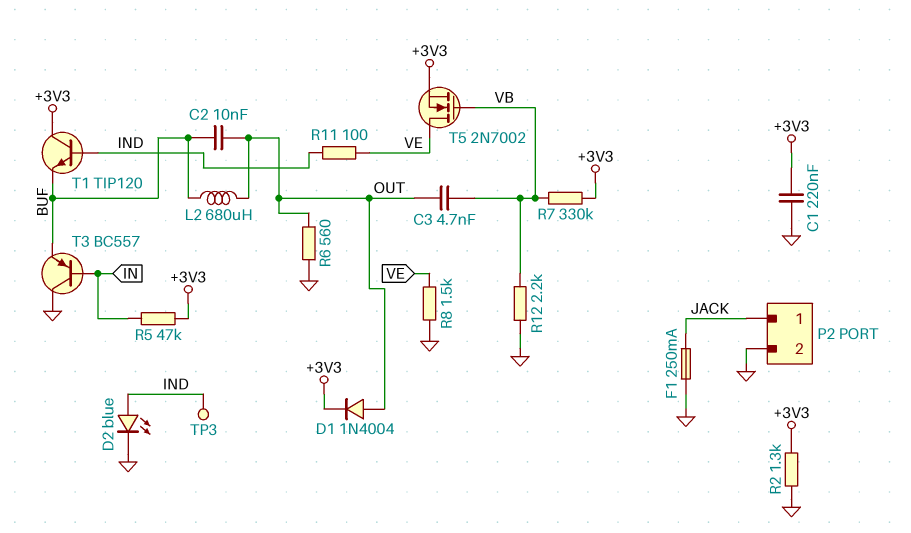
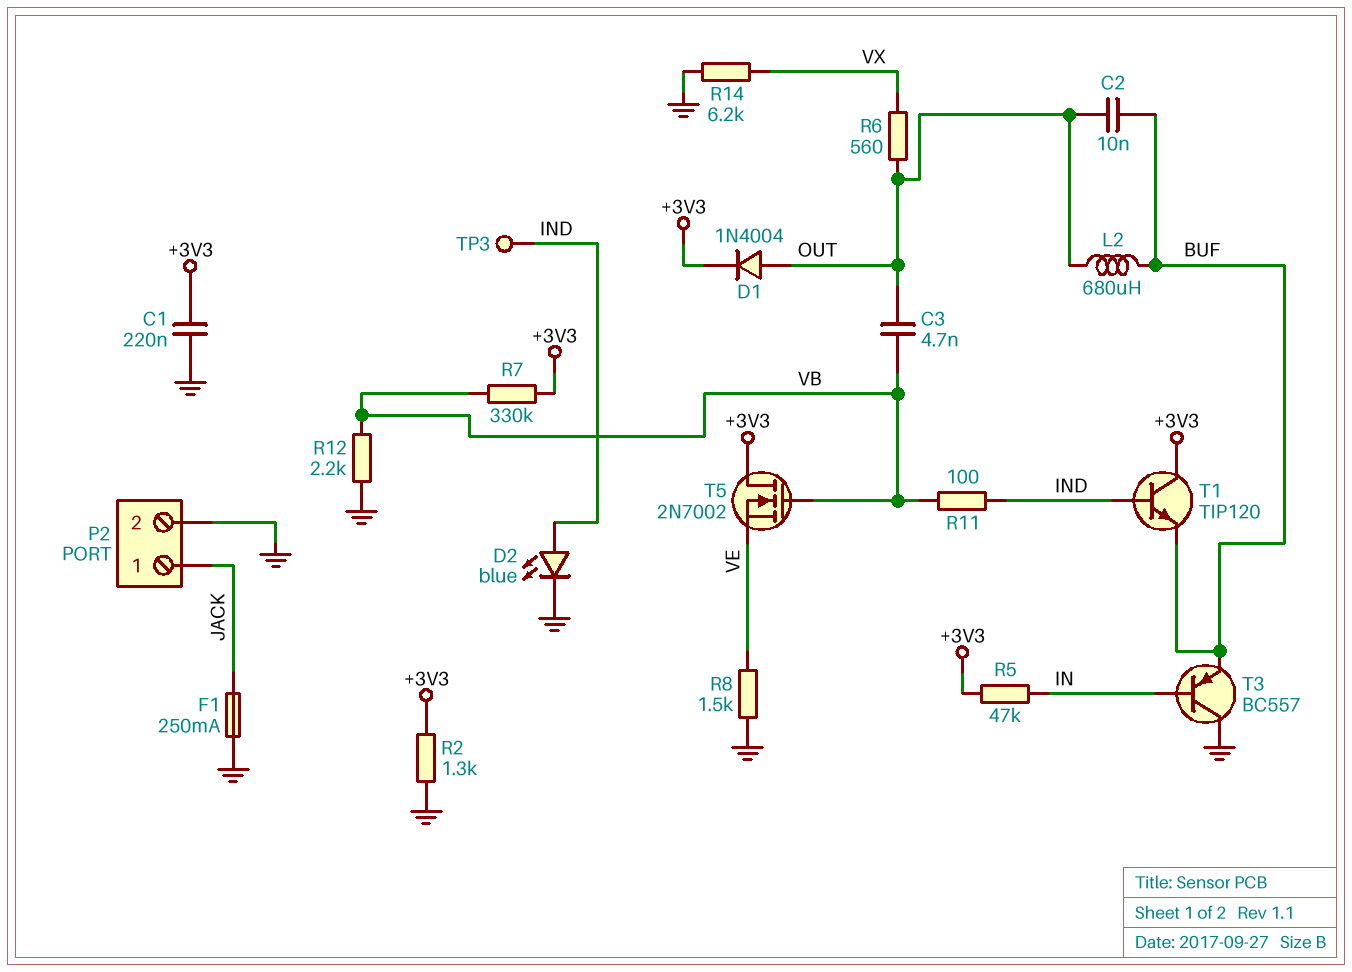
R6: 560 (GND, OUT) -> 560 (OUT, VX)
R11: 100 (IND, VE) -> 100 (IND, VB)
R14: none -> 6.2k (GND, VX)
T5: NMOS 2N7002 (G VB, D VE, S +3V3) -> NMOS 2N7002 (G VB, D +3V3, S VE)

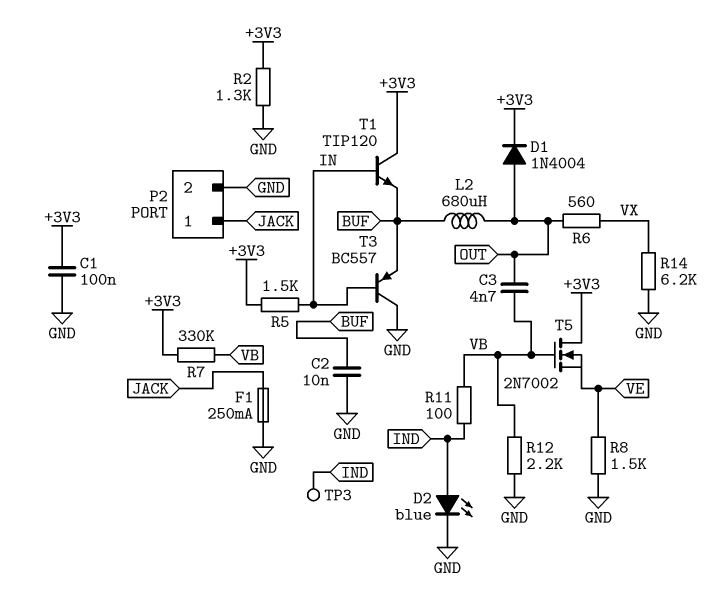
C1: 220nF (+3V3, GND) -> 100nF (+3V3, GND)
C2: 10nF (BUF, OUT) -> 10nF (BUF, GND)
R5: 47k (+3V3, IN) -> 1.5k (+3V3, IN)
T1: NPN TIP120 (B IND, C +3V3, E BUF) -> NPN TIP120 (B IN, C +3V3, E BUF)

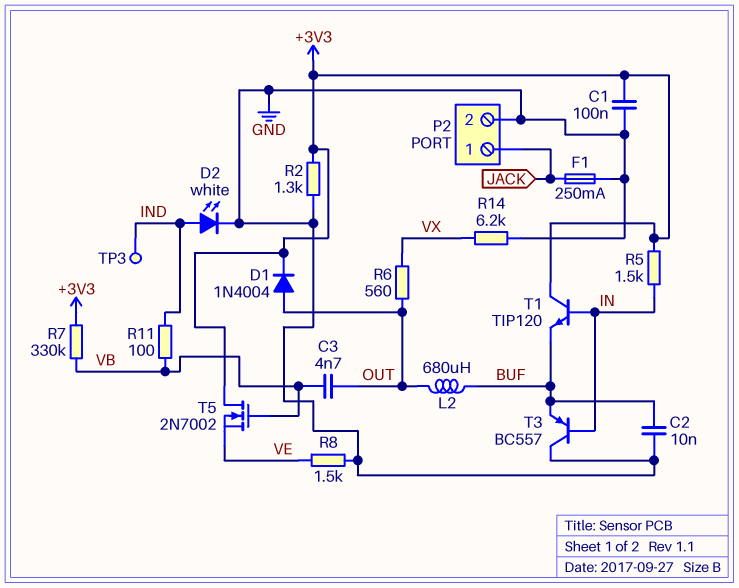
D2: LED blue (A IND, K GND) -> LED white (A IND, K GND)
R12: 2.2k (GND, VB) -> none

